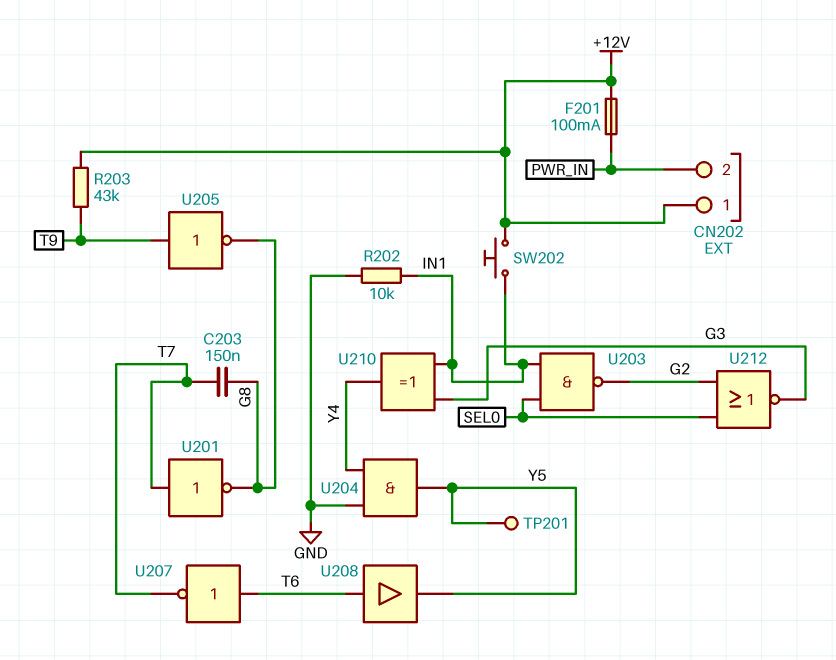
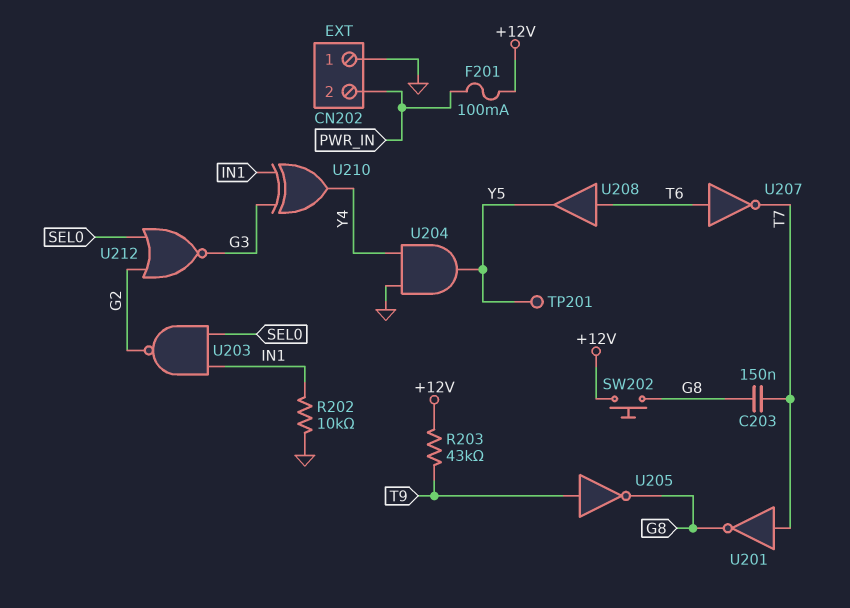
CN202 pin 1: +12V -> GND
SW202: button (+12V, IN1) -> button (+12V, G8)

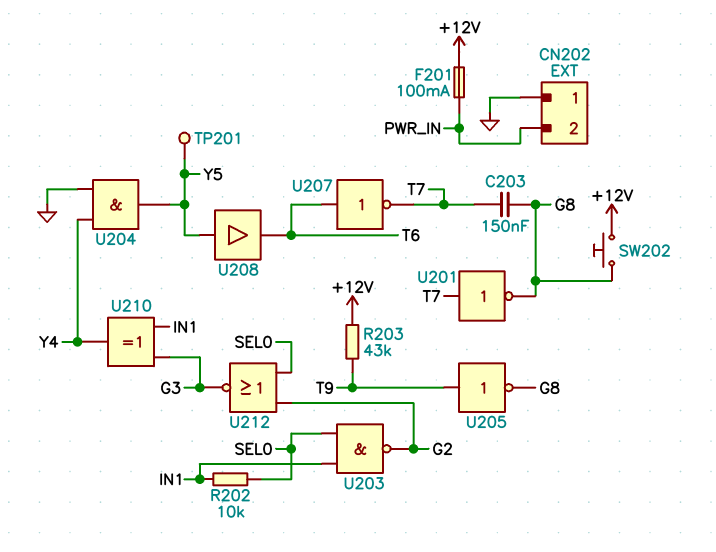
R202: 10k (GND, IN1) -> 10k (IN1, SEL0)
U208: buffer (in T6, out Y5) -> buffer (in Y5, out T6)

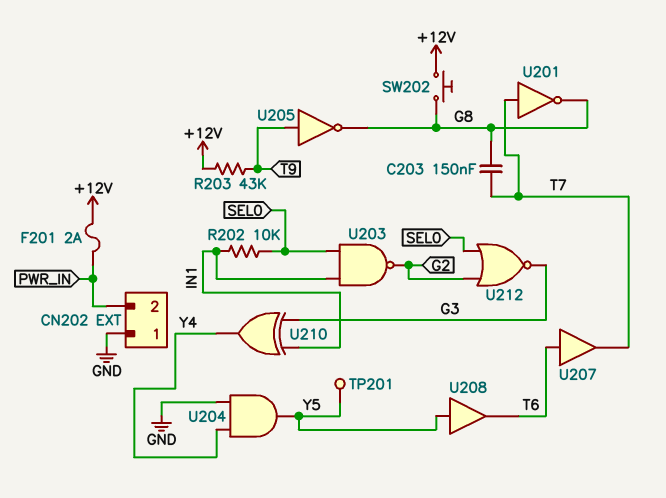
F201: 100mA (+12V, PWR_IN) -> 2A (+12V, PWR_IN)
U207: NOT (in T6, out T7) -> buffer (in T6, out T7)

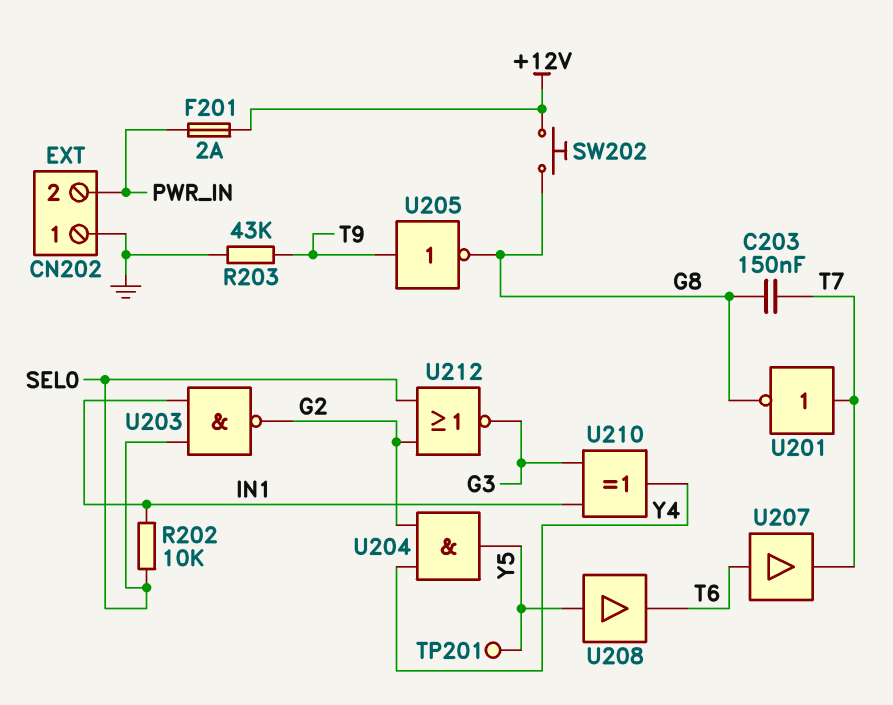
R203: 43k (+12V, T9) -> 43k (GND, T9)
U204: AND (in GND, in Y4, out Y5) -> AND (in G2, in Y4, out Y5)

